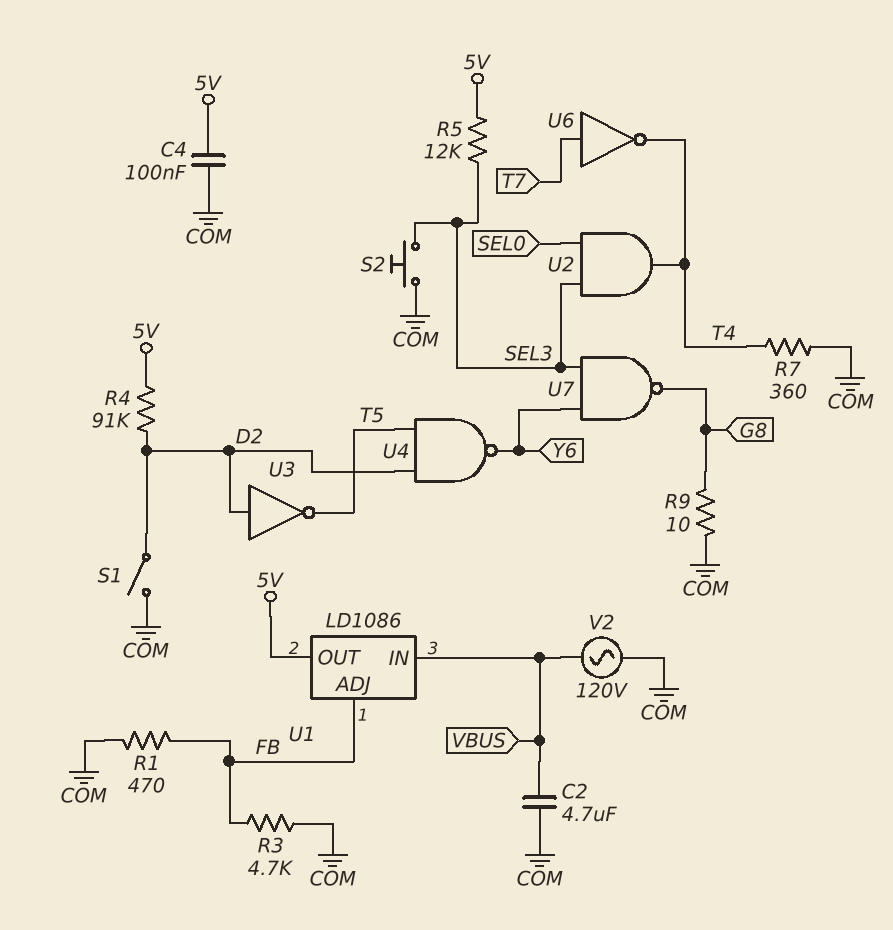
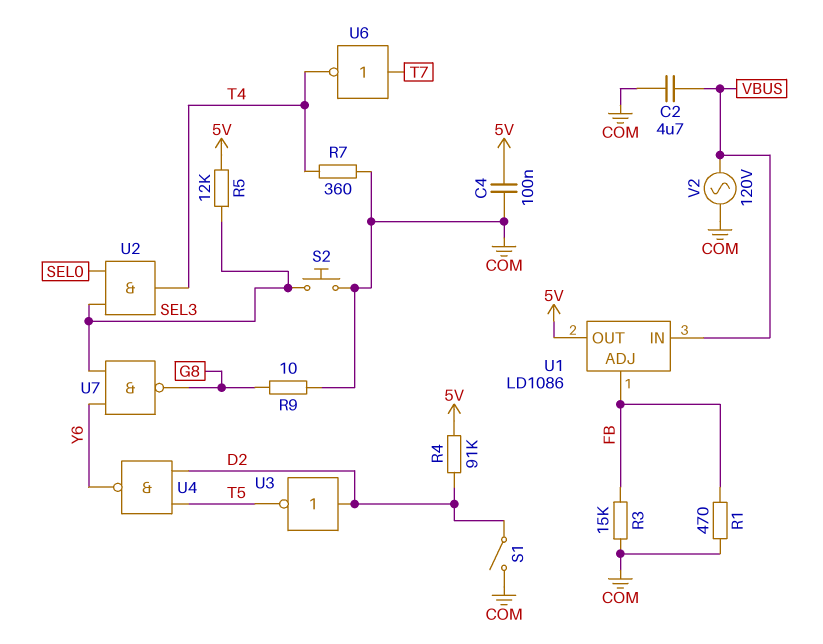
R3: 4.7k (COM, FB) -> 15k (COM, FB)

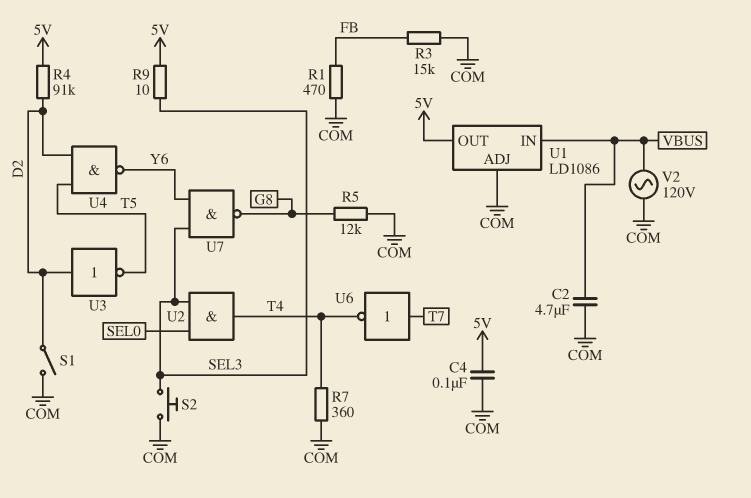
R5: 12k (5V, SEL3) -> 12k (COM, G8)
R9: 10 (COM, G8) -> 10 (5V, SEL3)
U1 pin ADJ: FB -> COM

